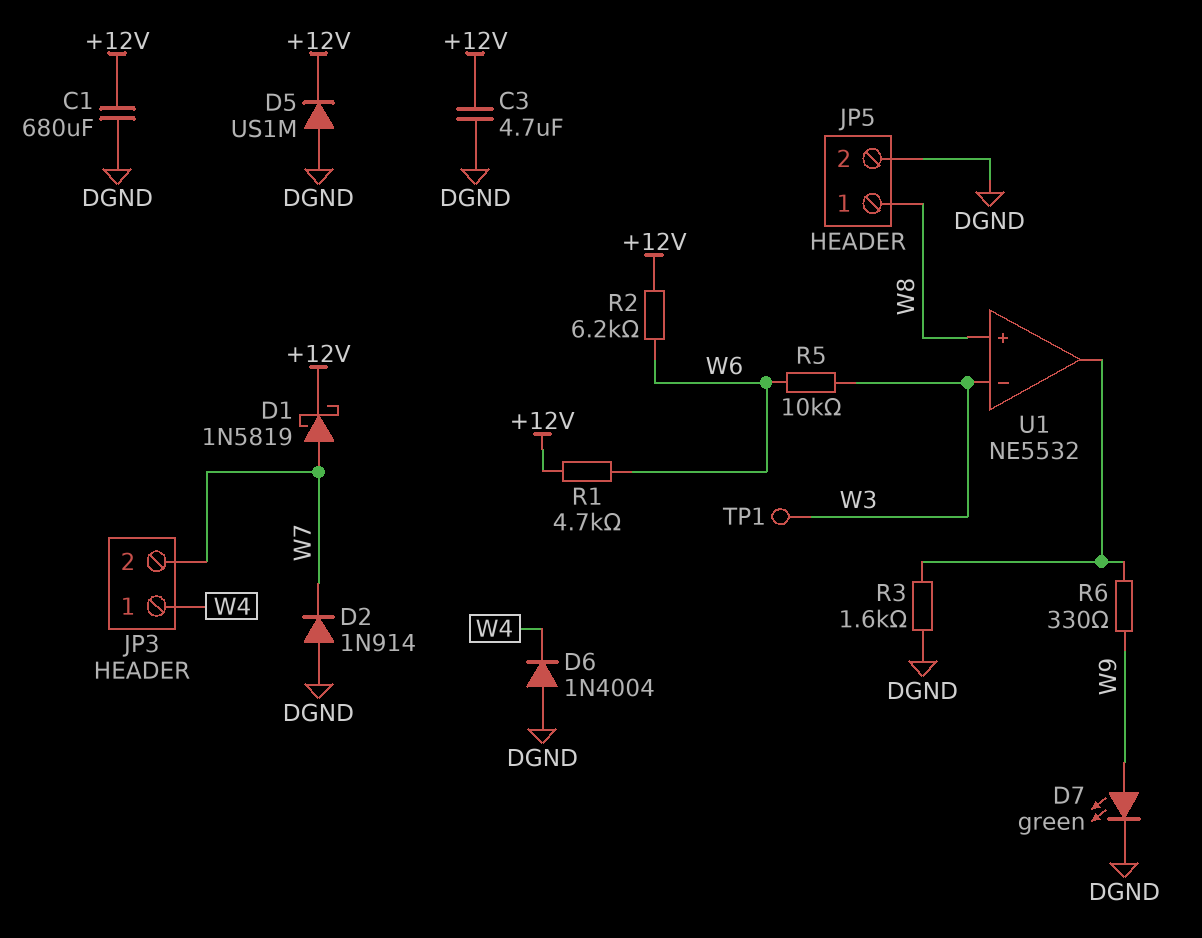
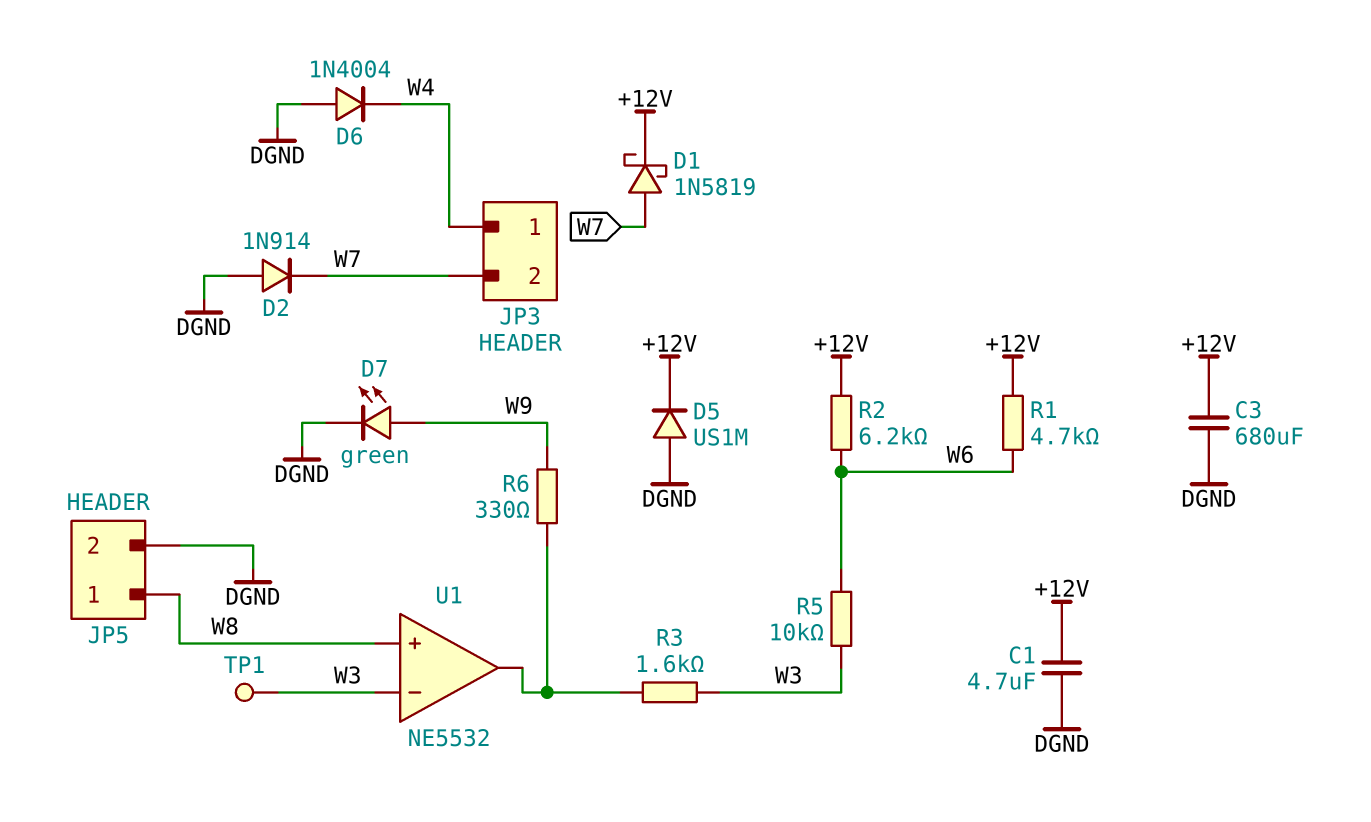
C1: 680uF (+12V, DGND) -> 4.7uF (+12V, DGND)
C3: 4.7uF (+12V, DGND) -> 680uF (+12V, DGND)
R3: 1.6k (DGND, U1/out) -> 1.6k (U1/out, W3)

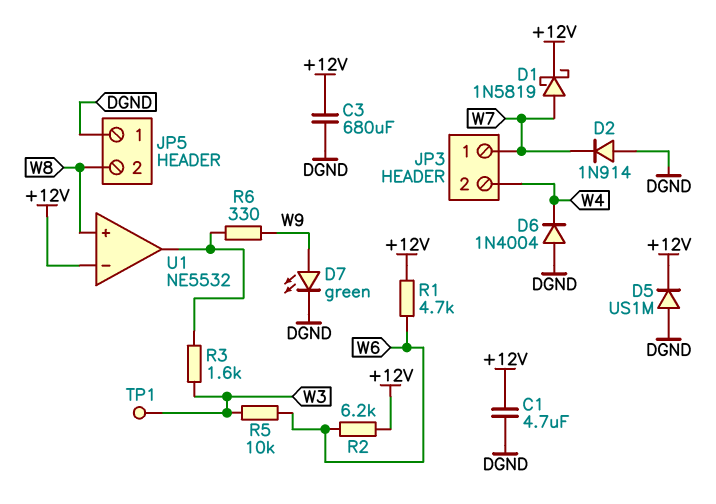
JP3 pin 1: W4 -> W7
JP3 pin 2: W7 -> W4
JP5 pin 1: W8 -> DGND
JP5 pin 2: DGND -> W8
U1 pin in-: W3 -> +12V

